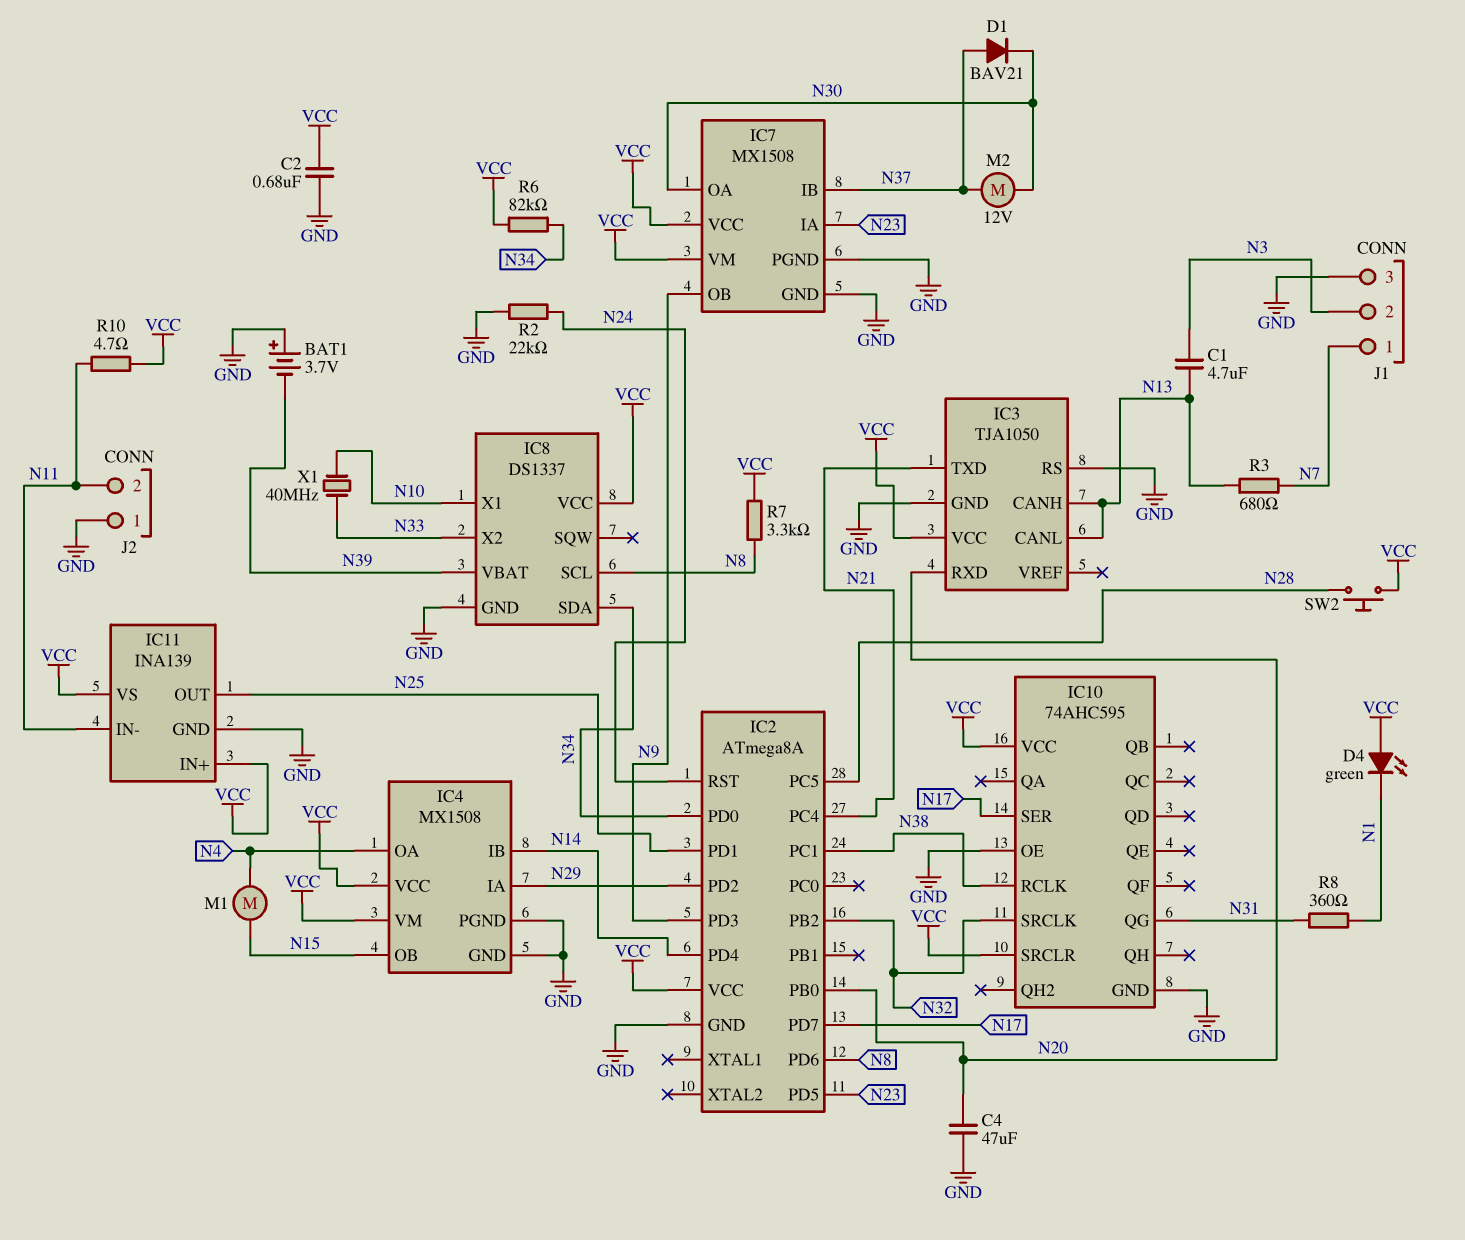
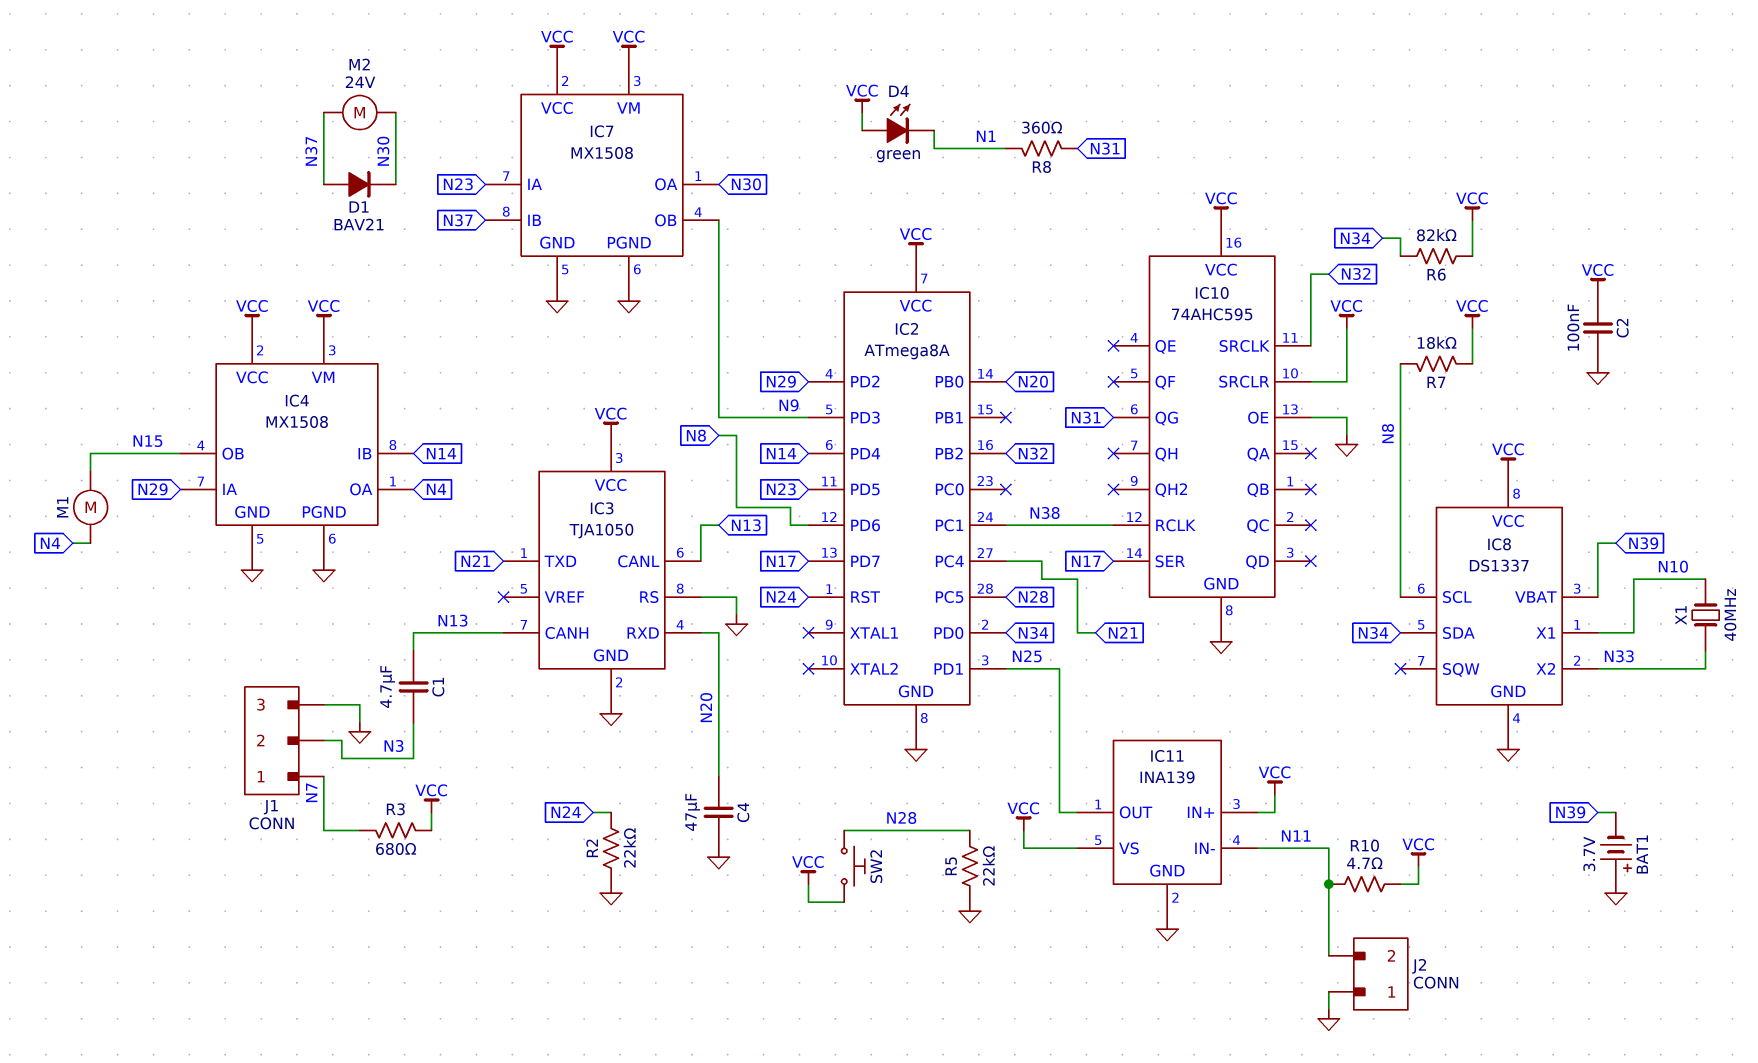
C2: 680nF (GND, VCC) -> 100nF (GND, VCC)
M2: motor 12V (N30, N37) -> motor 24V (N30, N37)
R3: 680 (N7, N13) -> 680 (N7, VCC)
R5: none -> 22k (GND, N28)
R7: 3.3k (N8, VCC) -> 18k (N8, VCC)

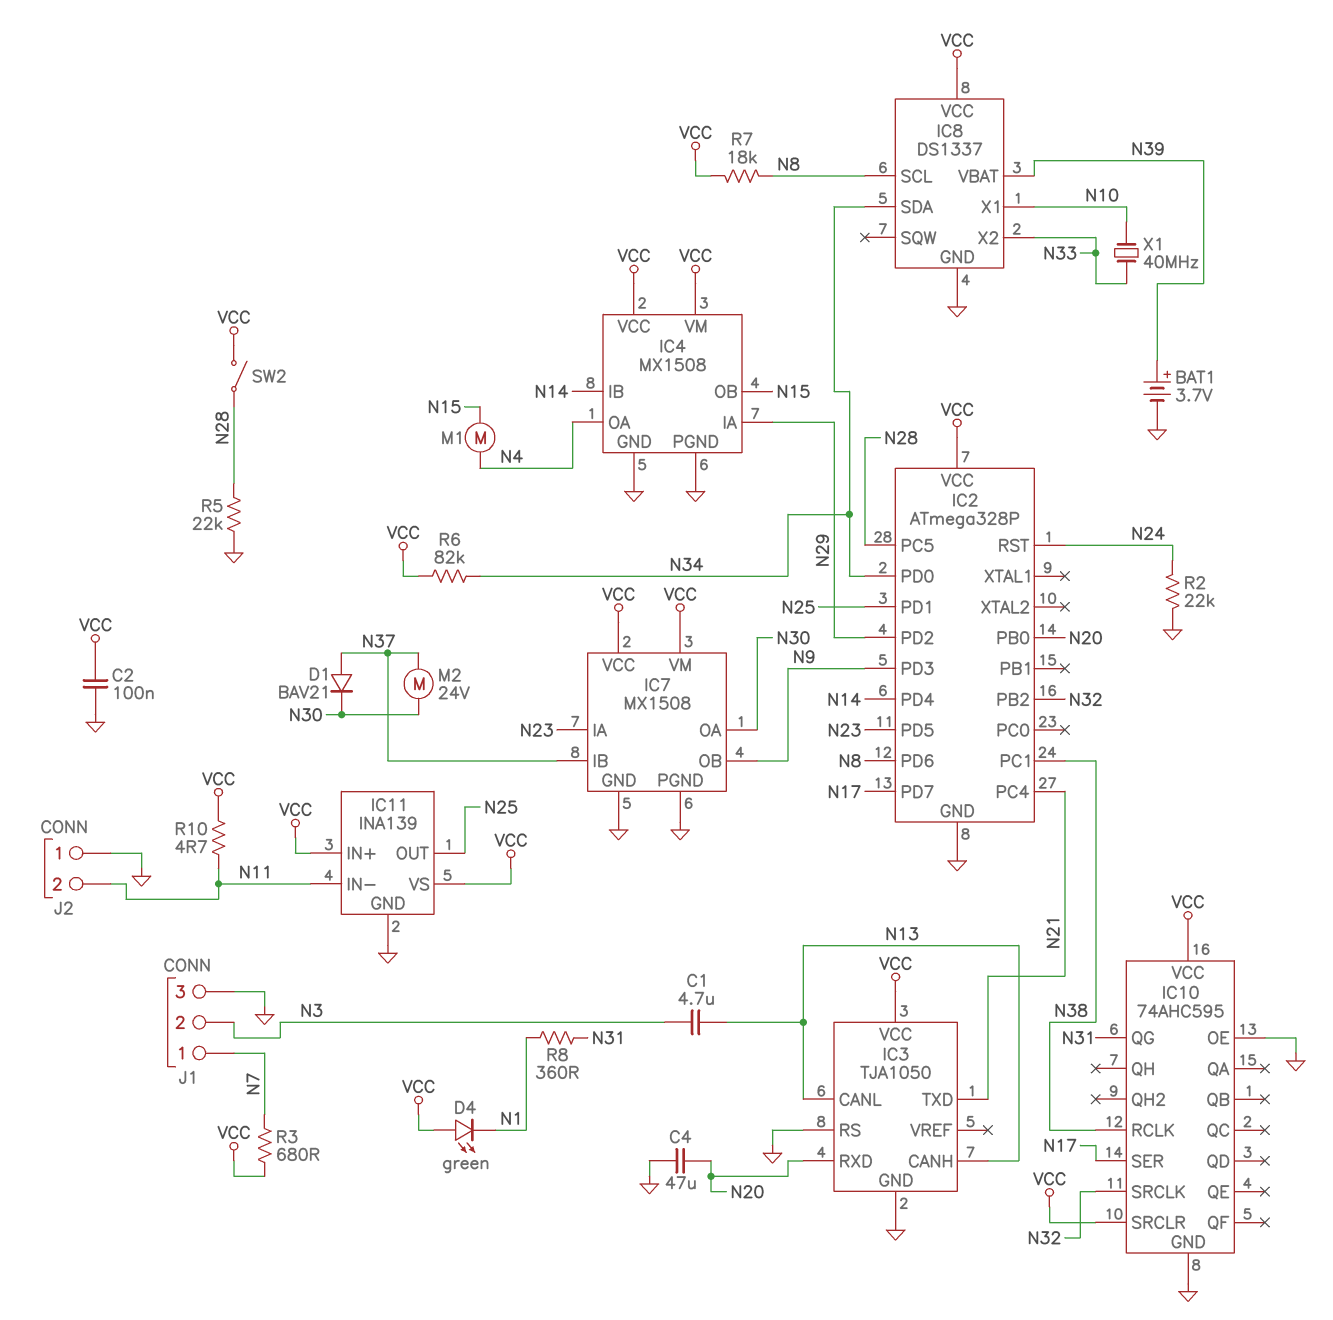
BAT1: 3.7V (plus GND, minus N39) -> 3.7V (plus N39, minus GND)
IC2: ATmega8A -> ATmega328P
SW2: button (N28, VCC) -> switch (N28, VCC)

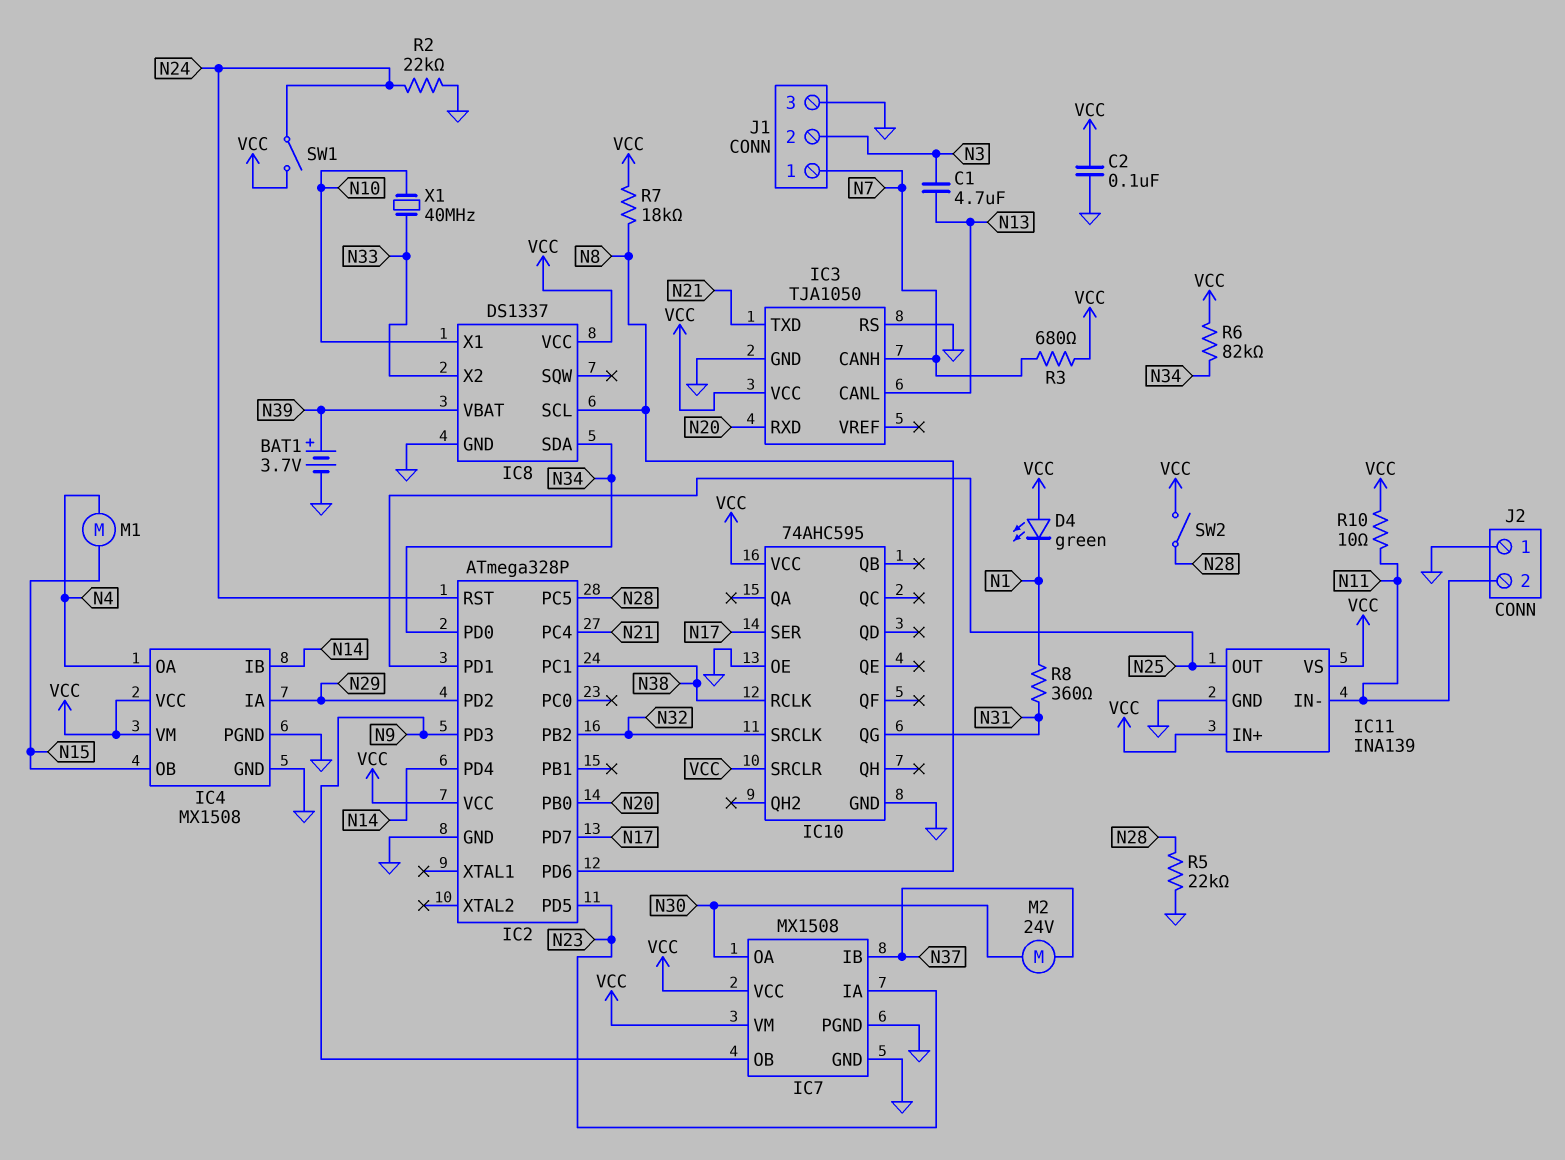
C4: 47uF (GND, N20) -> none
D1: diode BAV21 (A N37, K N30) -> none
IC3 pin CANH: N13 -> N7
R10: 4.7 (N11, VCC) -> 10 (N11, VCC)
SW1: none -> switch (N24, VCC)

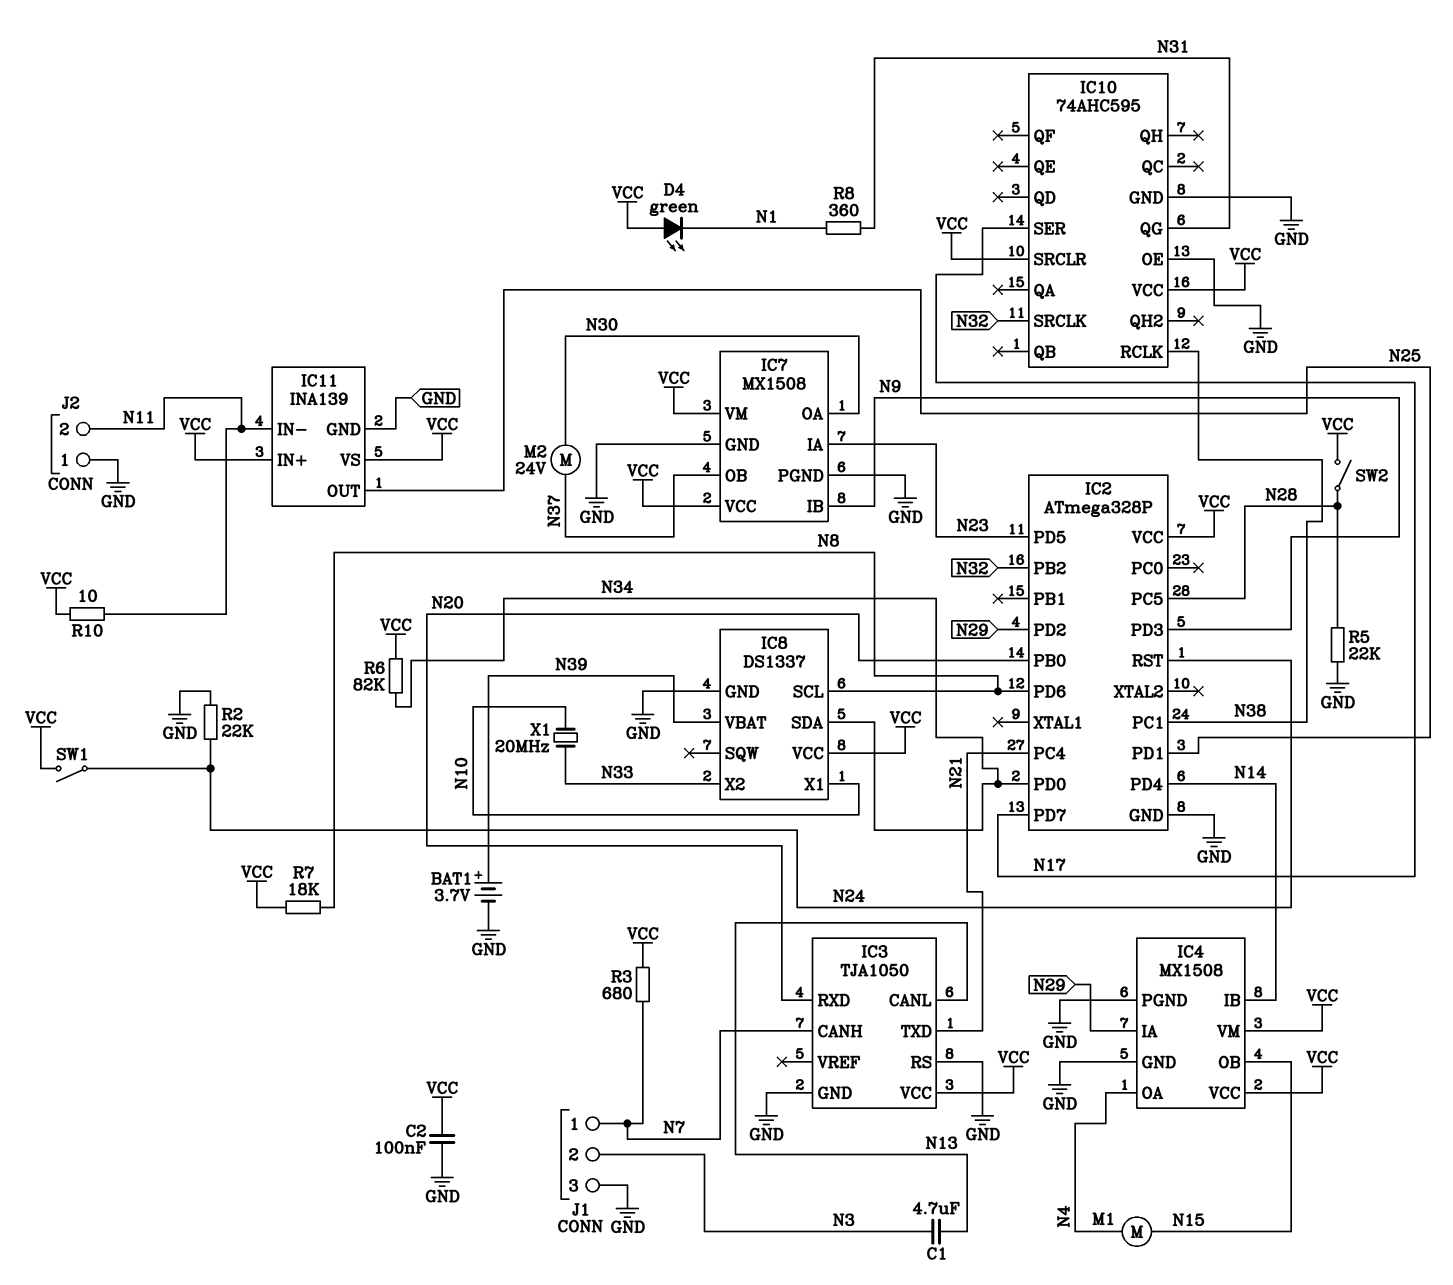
IC7 pin IB: N37 -> N9
IC7 pin OB: N9 -> N37
X1: 40MHz (N10, N33) -> 20MHz (N10, N33)

